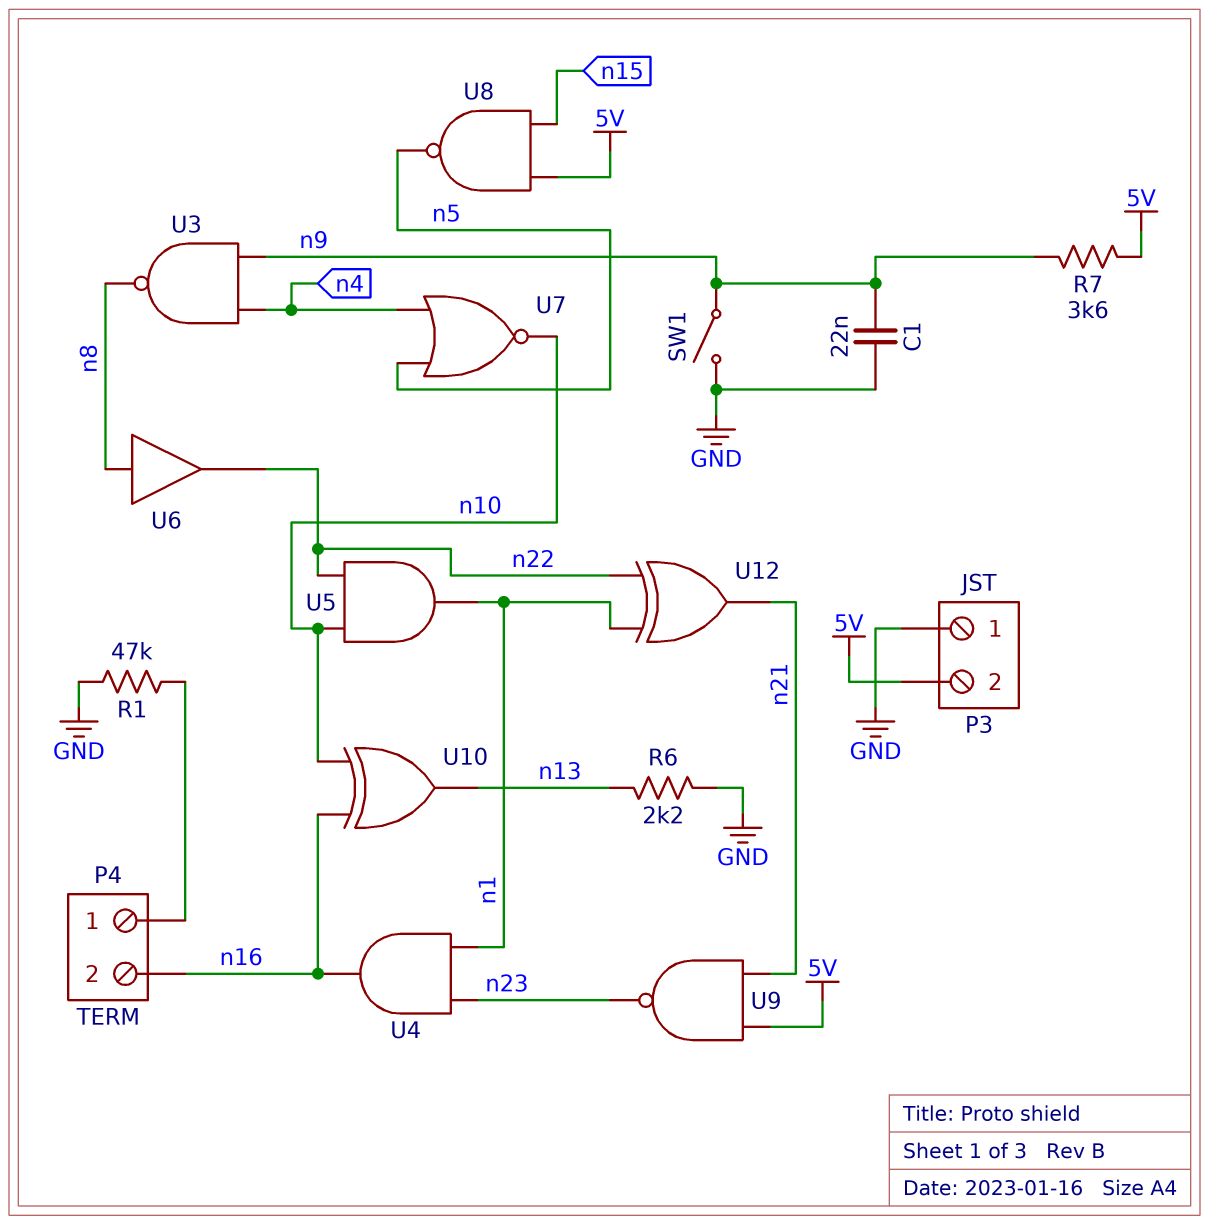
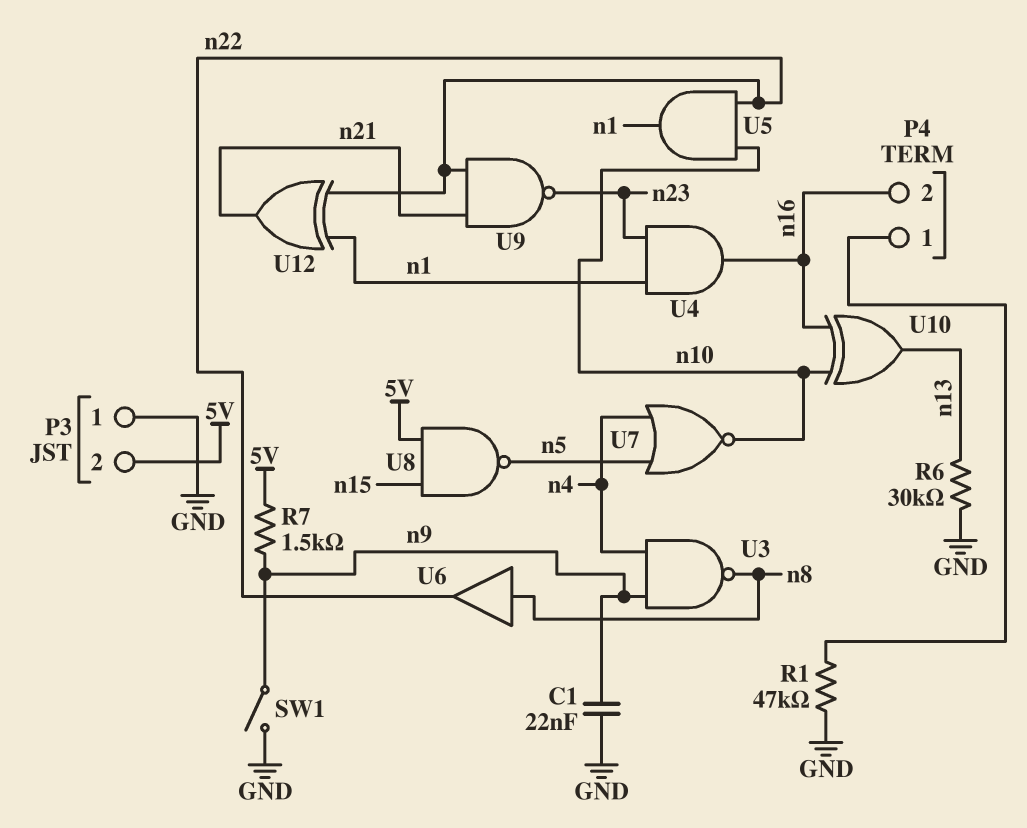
R6: 2.2k (GND, n13) -> 30k (GND, n13)
R7: 3.6k (5V, n9) -> 1.5k (5V, n9)
U9: NAND (in 5V, in n21, out n23) -> NAND (in n21, in n22, out n23)

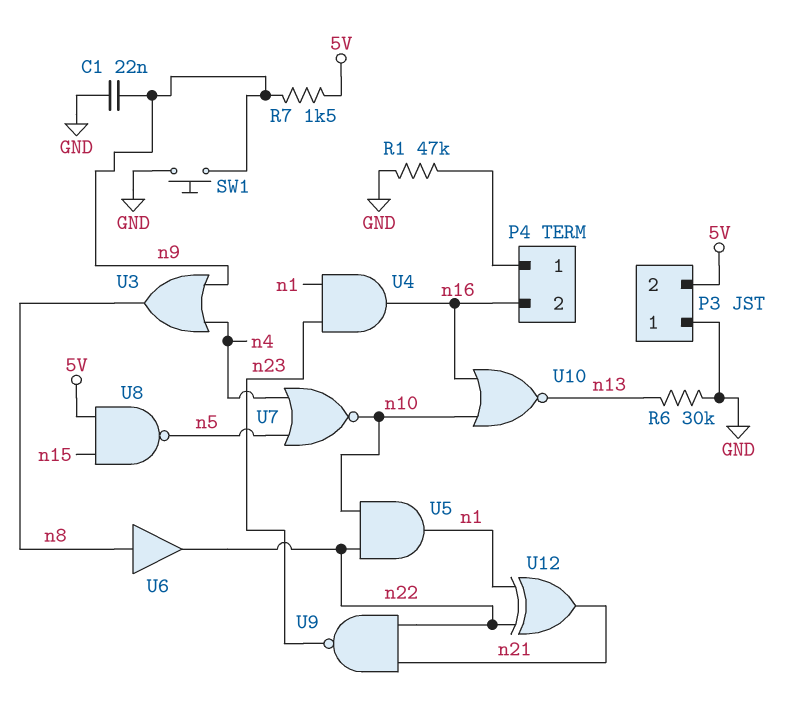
SW1: switch (GND, n9) -> button (GND, n9)
U3: NAND (in n4, in n9, out n8) -> OR (in n4, in n9, out n8)
U10: XOR (in n10, in n16, out n13) -> NOR (in n10, in n16, out n13)

